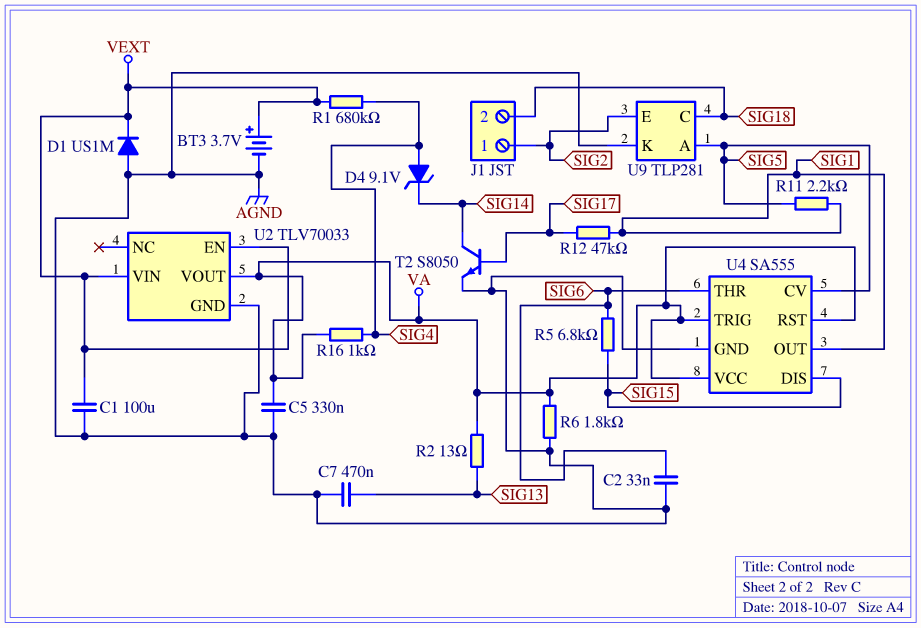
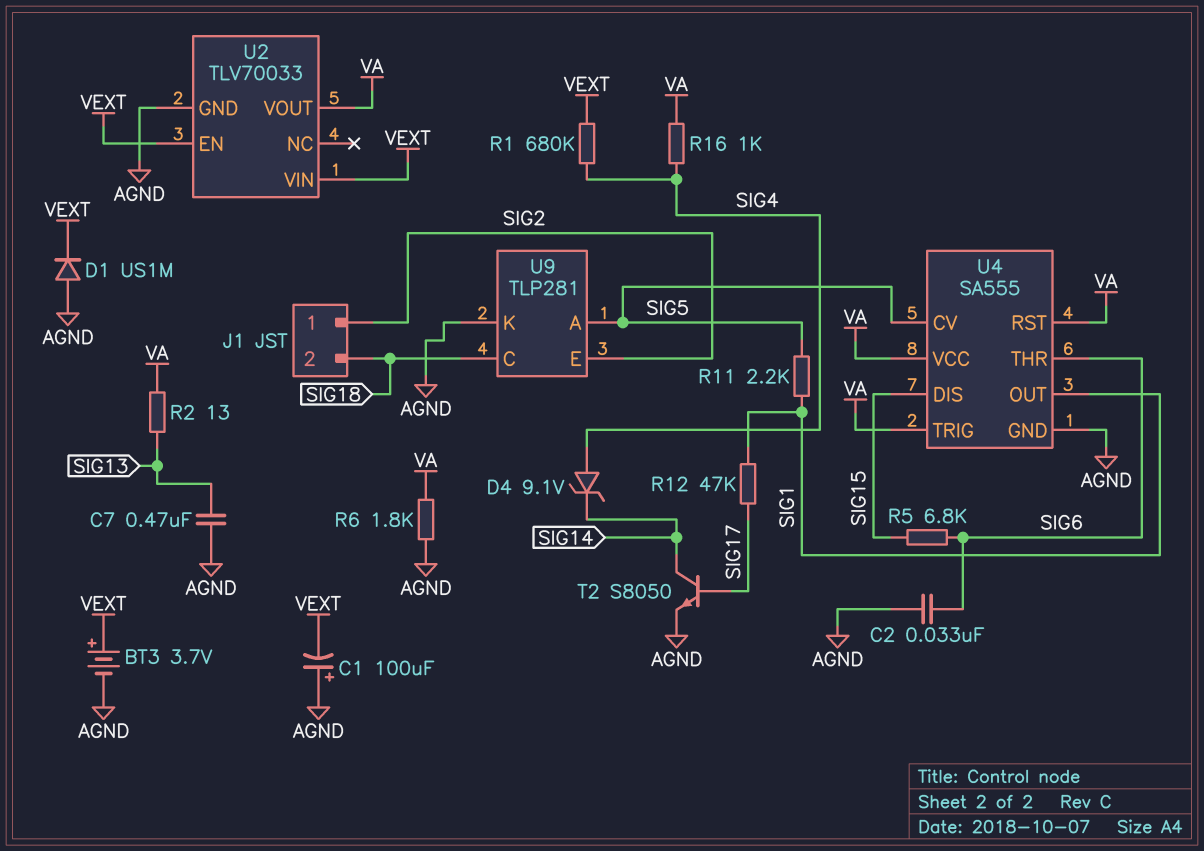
C1: 100uF (AGND, VEXT) -> 100uF (plus AGND, minus VEXT)
C5: 330nF (AGND, VA) -> none

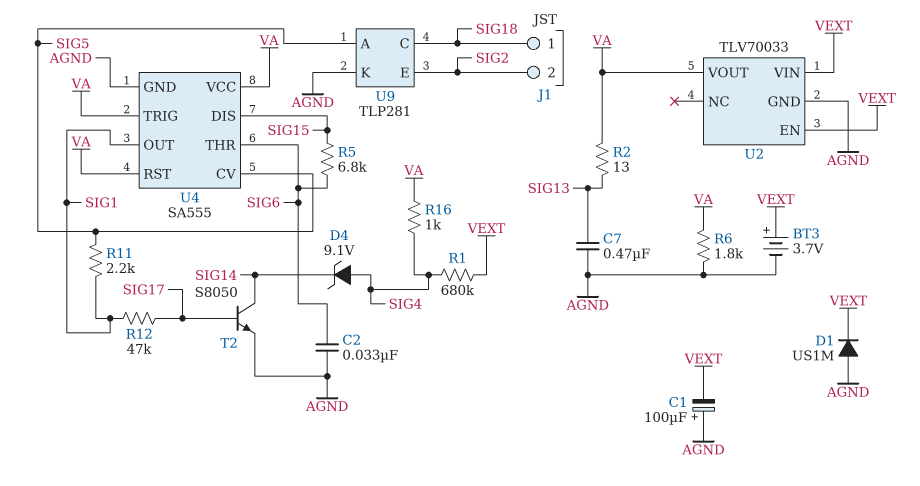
J1 pin 1: SIG2 -> SIG18
J1 pin 2: SIG18 -> SIG2

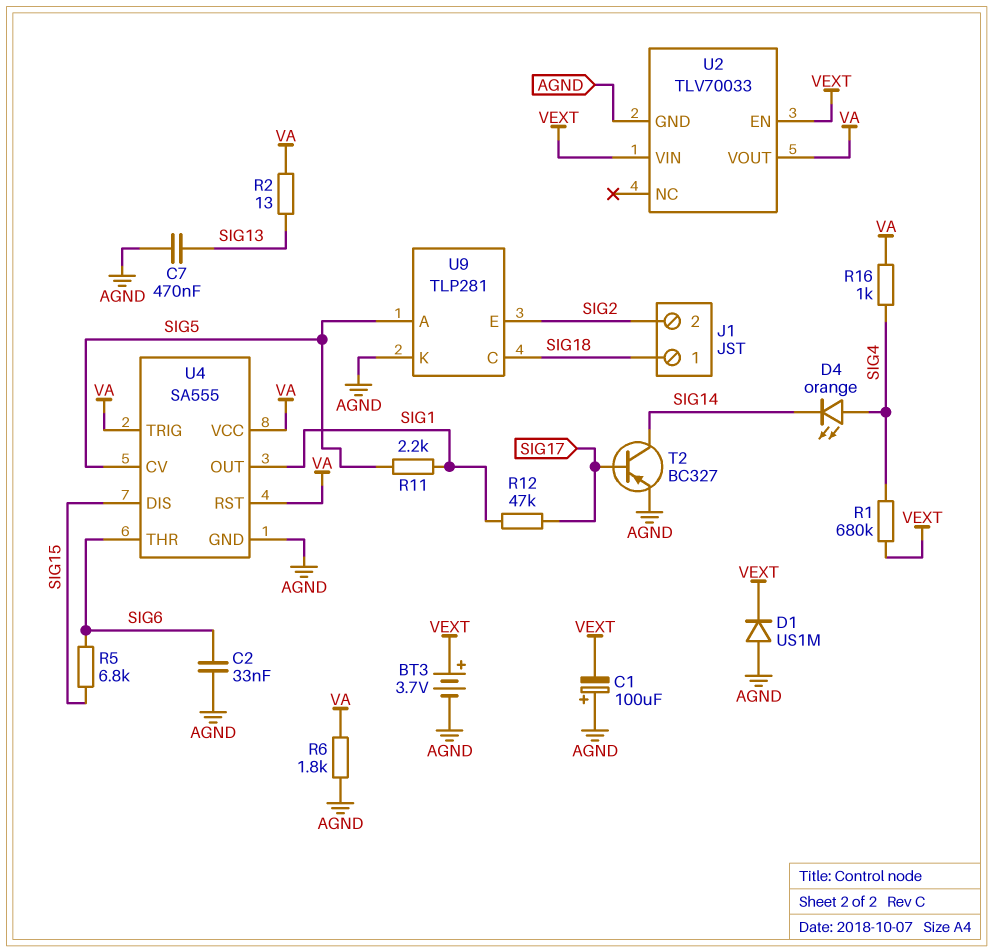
D4: zener 9.1V (A SIG4, K SIG14) -> LED orange (A SIG4, K SIG14)
T2: NPN S8050 (B SIG17, C SIG14, E AGND) -> PNP BC327 (B SIG17, C SIG14, E AGND)

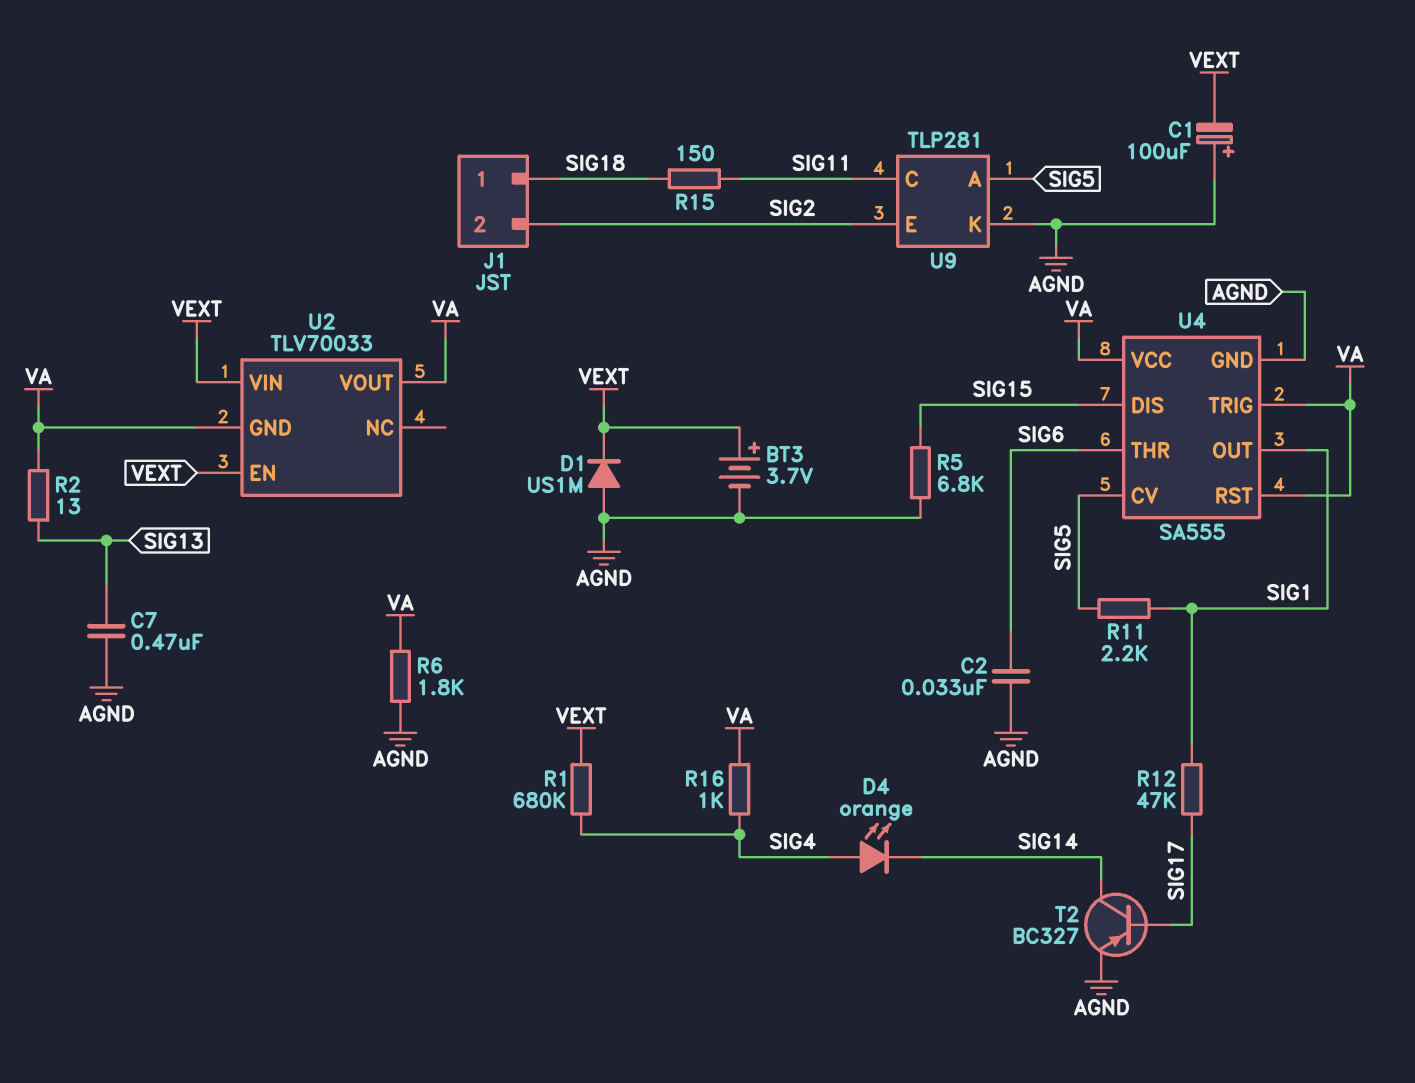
R5: 6.8k (SIG6, SIG15) -> 6.8k (AGND, SIG15)
R15: none -> 150 (SIG11, SIG18)
U2 pin GND: AGND -> VA
U9 pin C: SIG18 -> SIG11

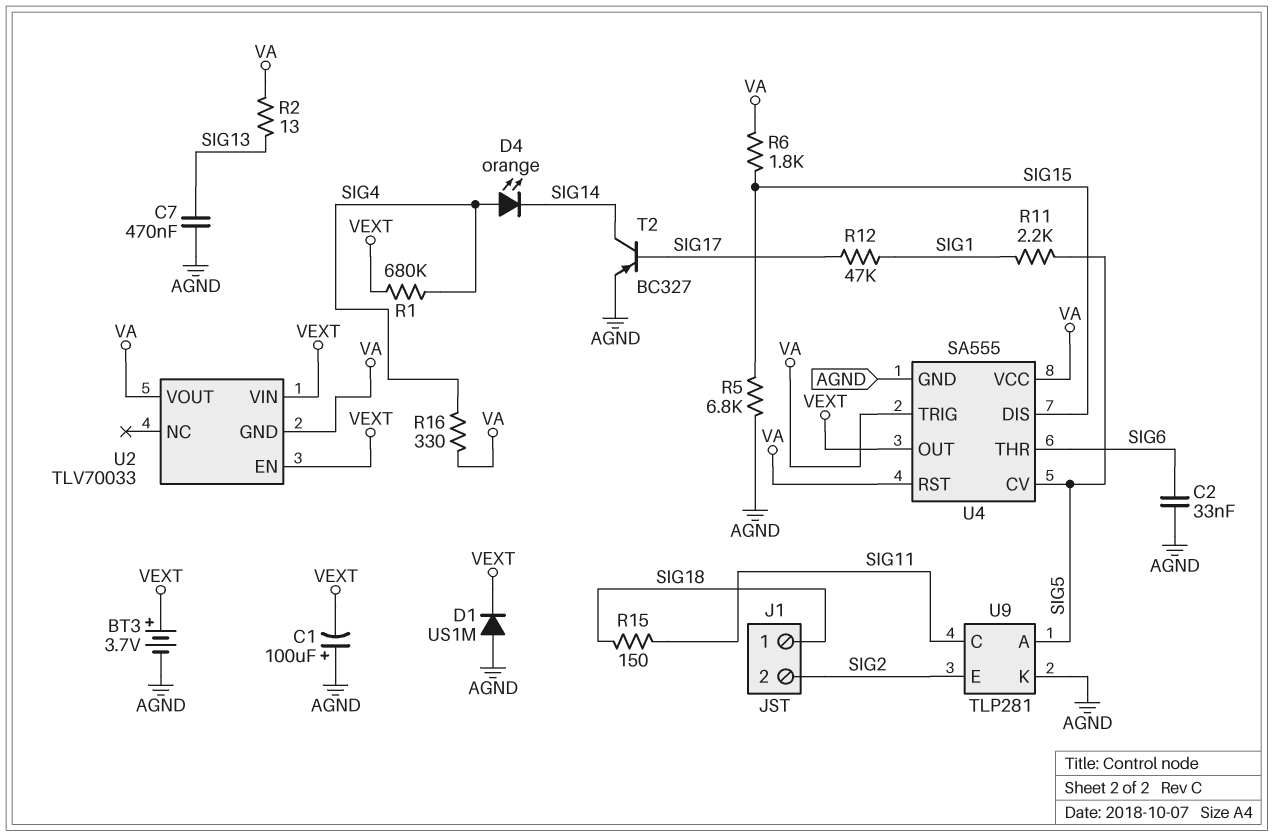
R6: 1.8k (AGND, VA) -> 1.8k (SIG15, VA)
R16: 1k (SIG4, VA) -> 330 (SIG4, VA)
U4 pin OUT: SIG1 -> VEXT

